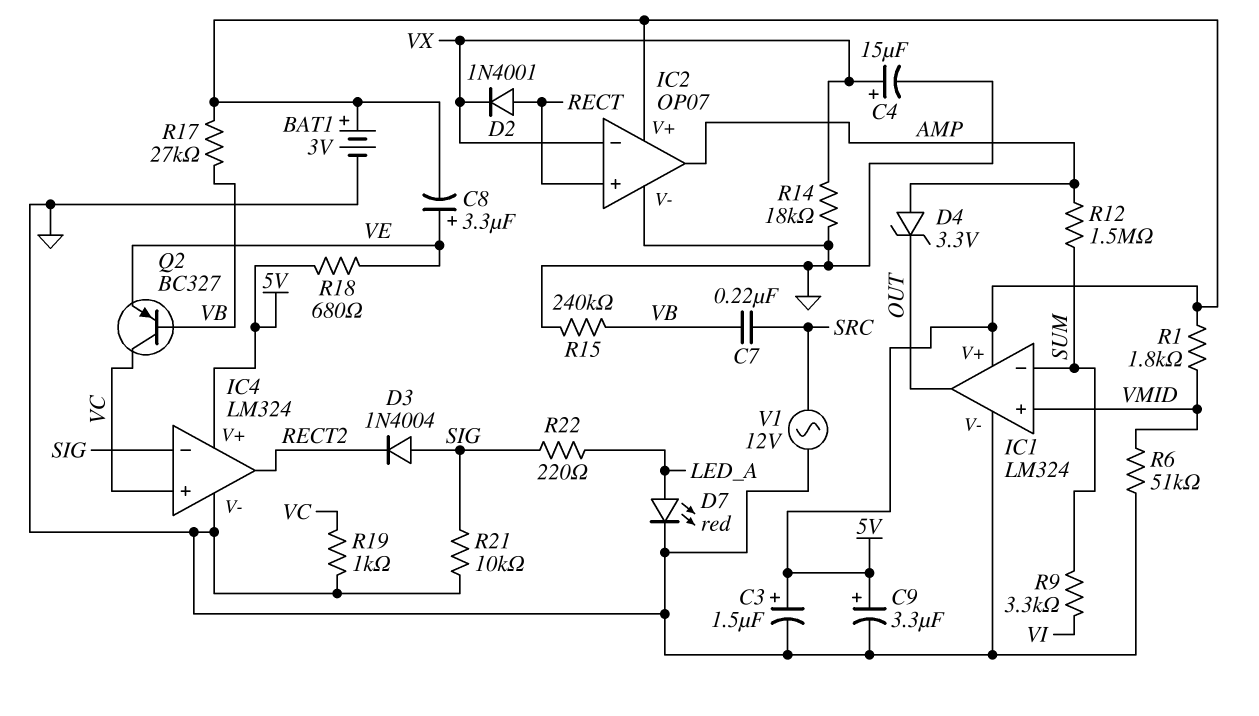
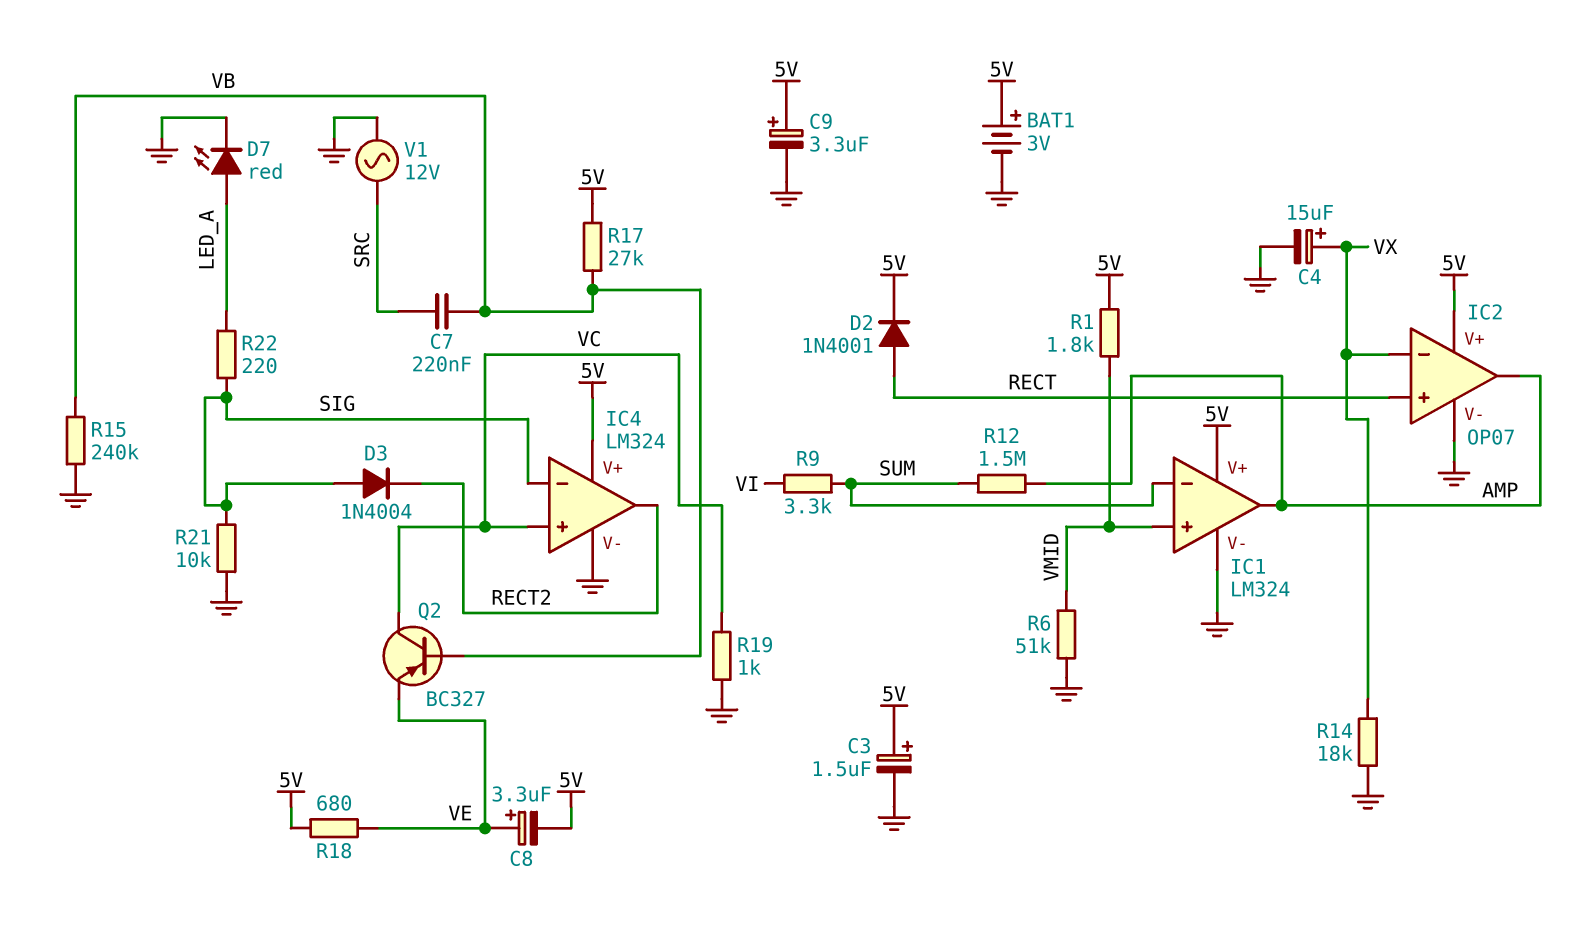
D2: diode 1N4001 (A RECT, K VX) -> diode 1N4001 (A RECT, K 5V)
D4: zener 3.3V (A AMP, K OUT) -> none
IC1 pin out: OUT -> AMP

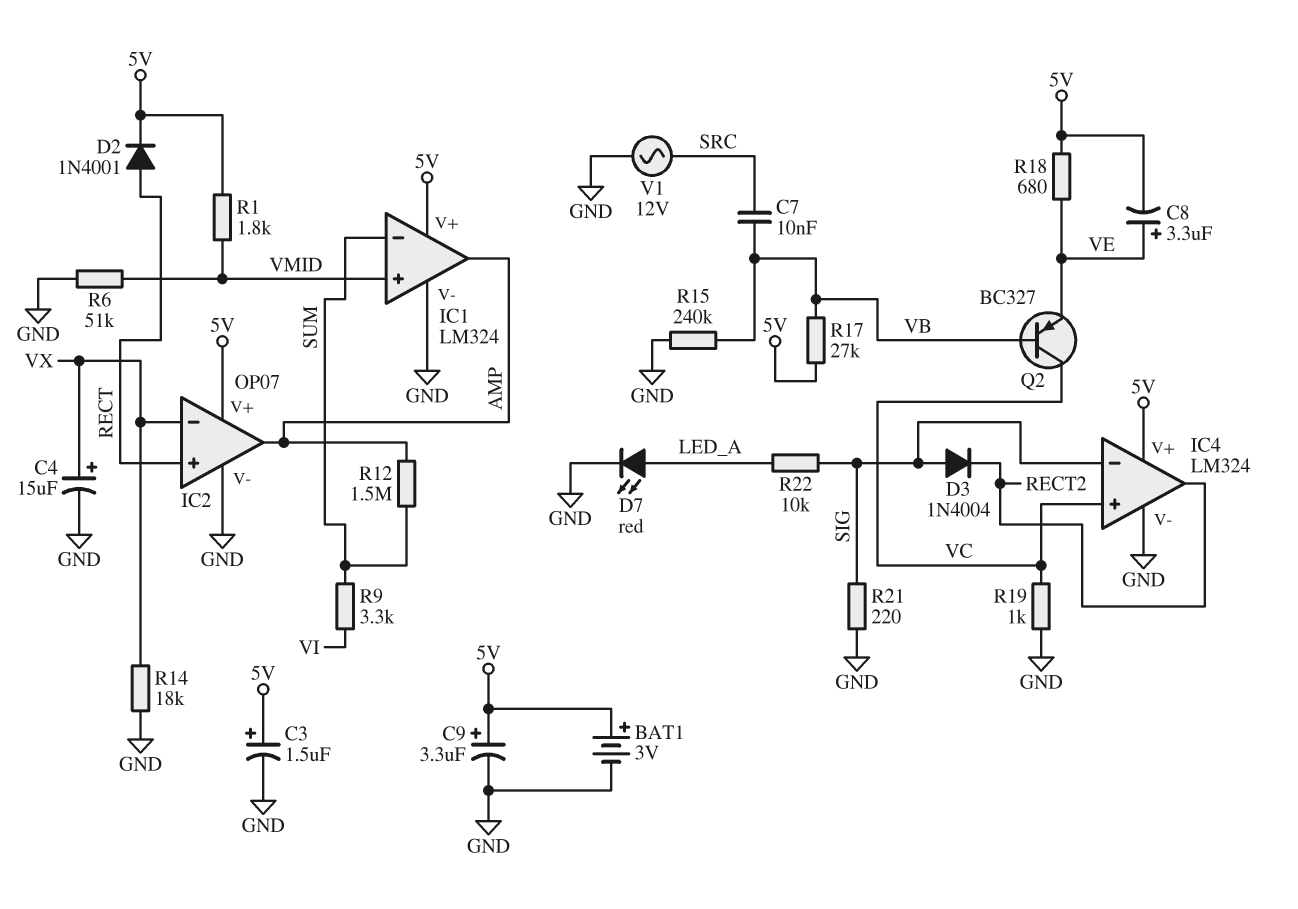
C7: 220nF (SRC, VB) -> 10nF (SRC, VB)
R21: 10k (GND, SIG) -> 220 (GND, SIG)
R22: 220 (LED_A, SIG) -> 10k (LED_A, SIG)

